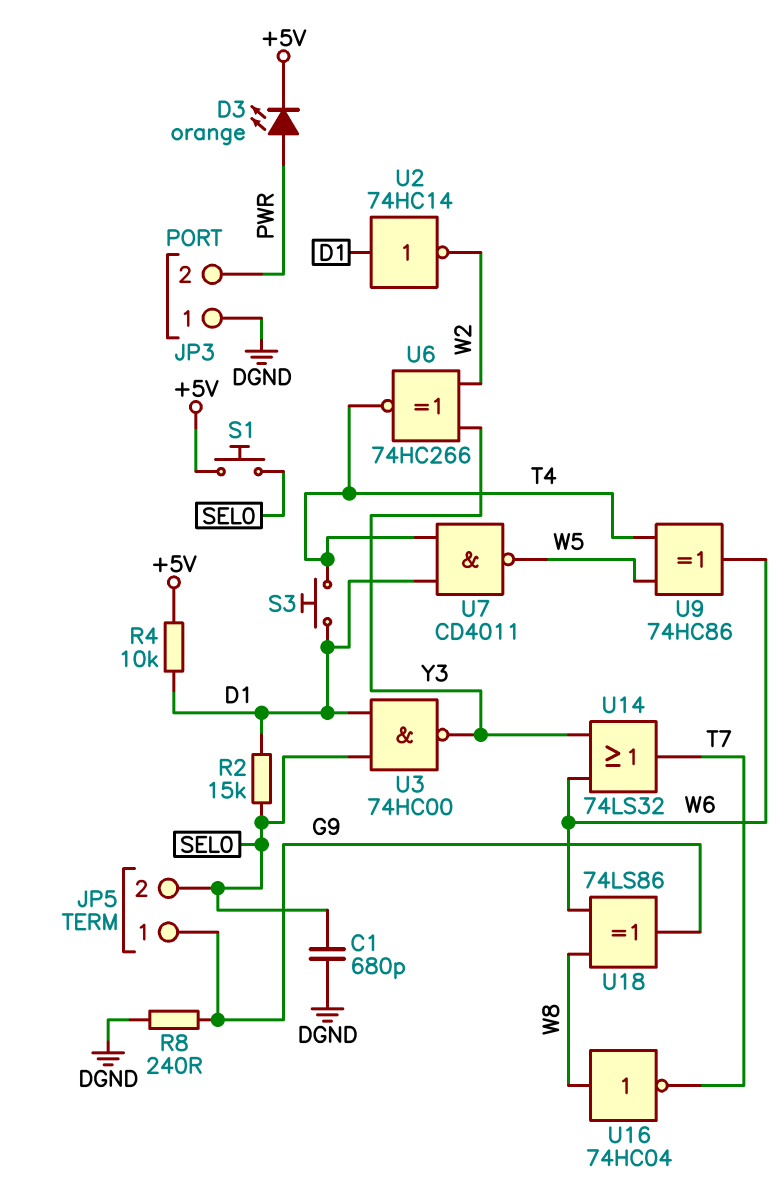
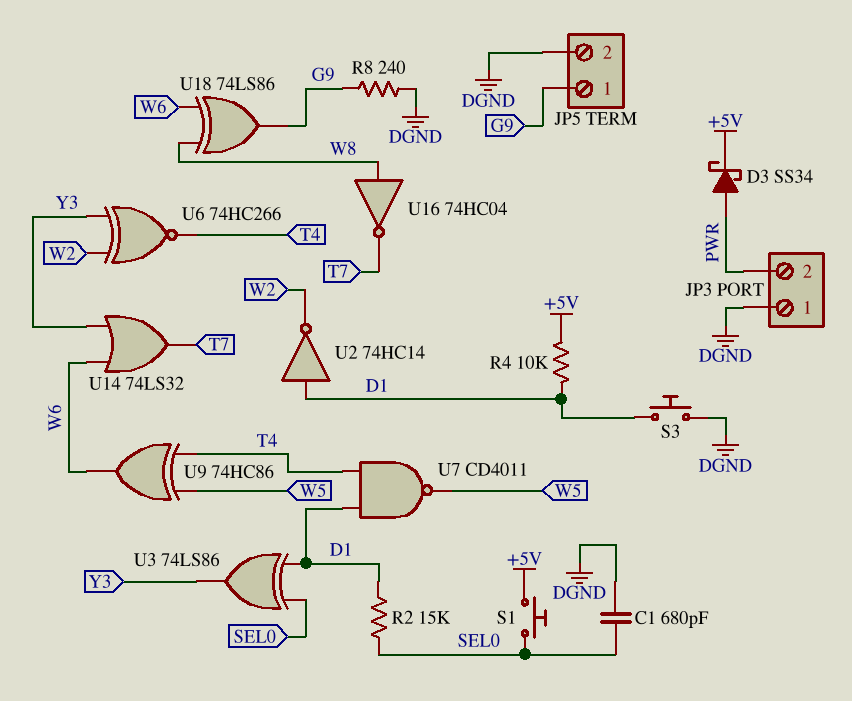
D3: LED orange (A PWR, K +5V) -> schottky SS34 (A PWR, K +5V)
JP5 pin 2: SEL0 -> DGND
S3: button (D1, T4) -> button (D1, DGND)
U3: NAND 74HC00 (in D1, in SEL0, out Y3) -> XOR 74LS86 (in D1, in SEL0, out Y3)

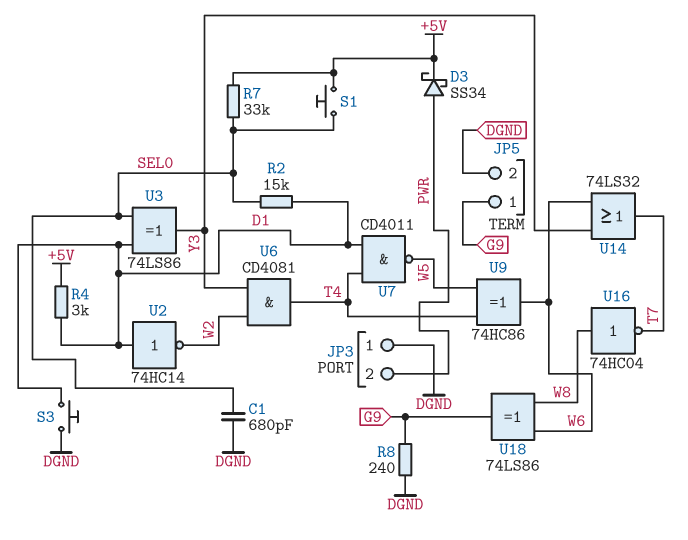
R4: 10k (+5V, D1) -> 3k (+5V, D1)
R7: none -> 33k (+5V, SEL0)
U6: XNOR 74HC266 (in W2, in Y3, out T4) -> AND CD4081 (in W2, in Y3, out T4)

